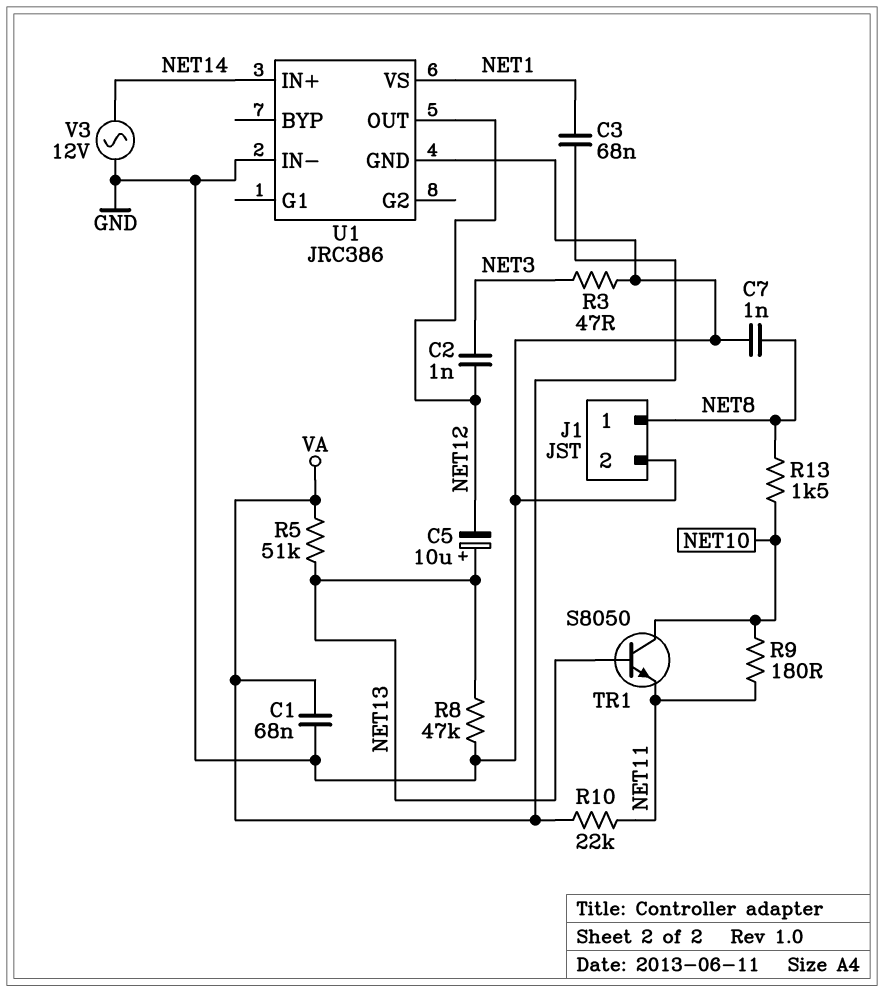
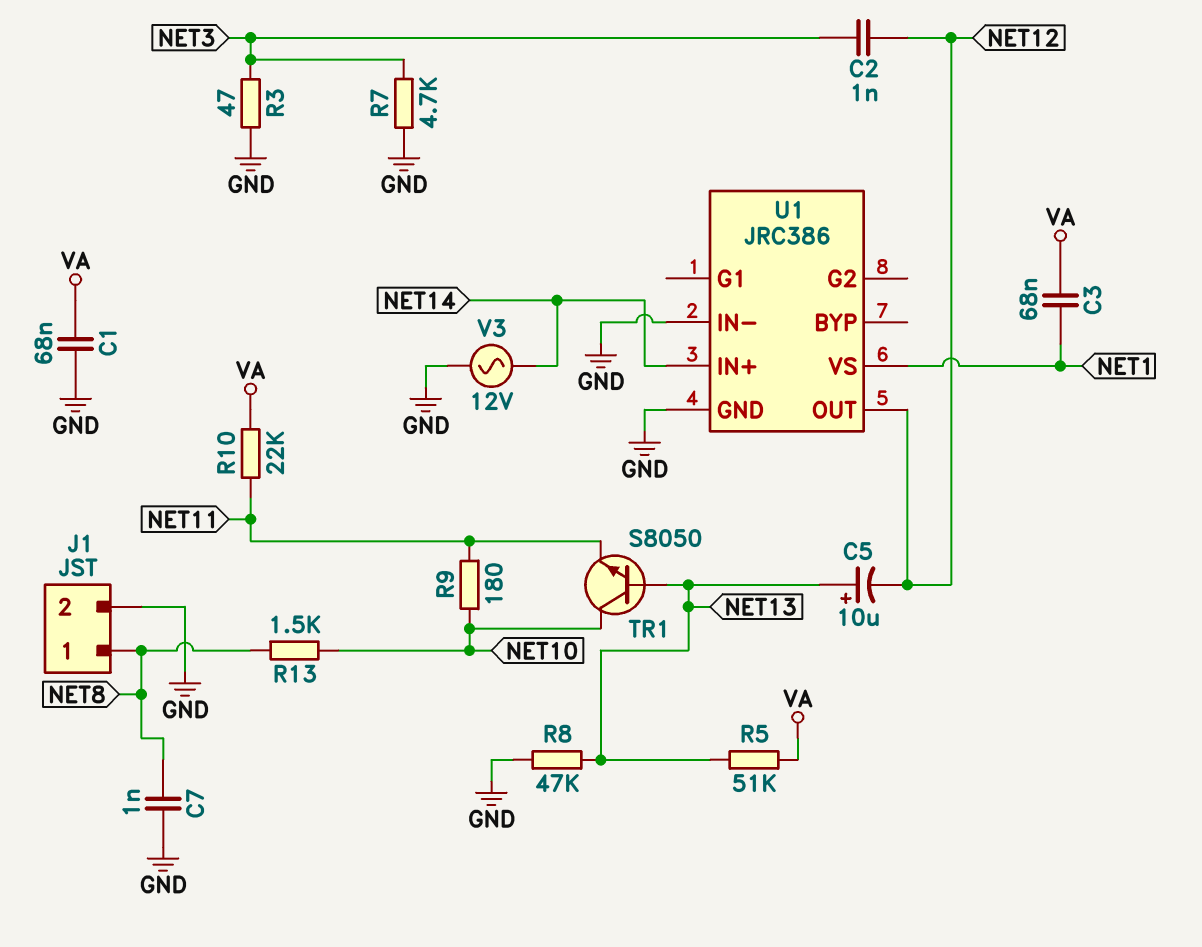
R7: none -> 4.7k (GND, NET3)

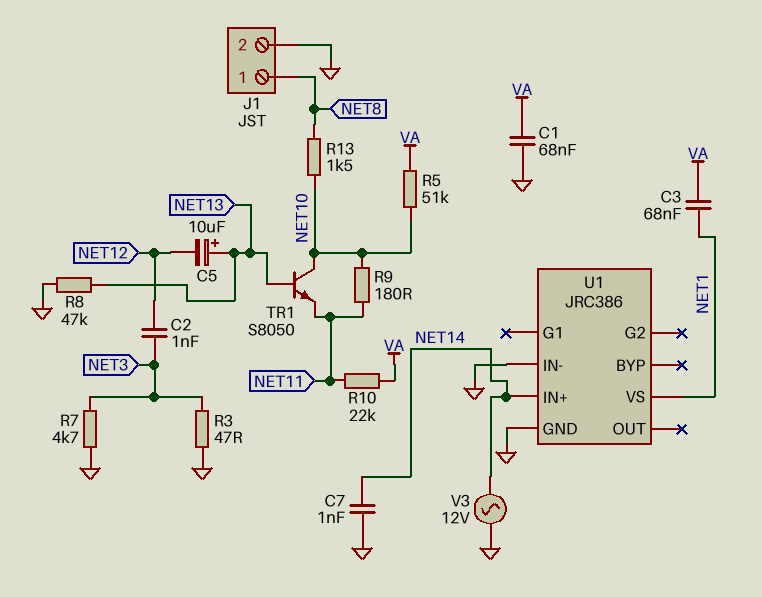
C7: 1nF (GND, NET8) -> 1nF (GND, NET14)
R5: 51k (NET13, VA) -> 51k (NET10, VA)
U1 pin OUT: NET12 -> none

